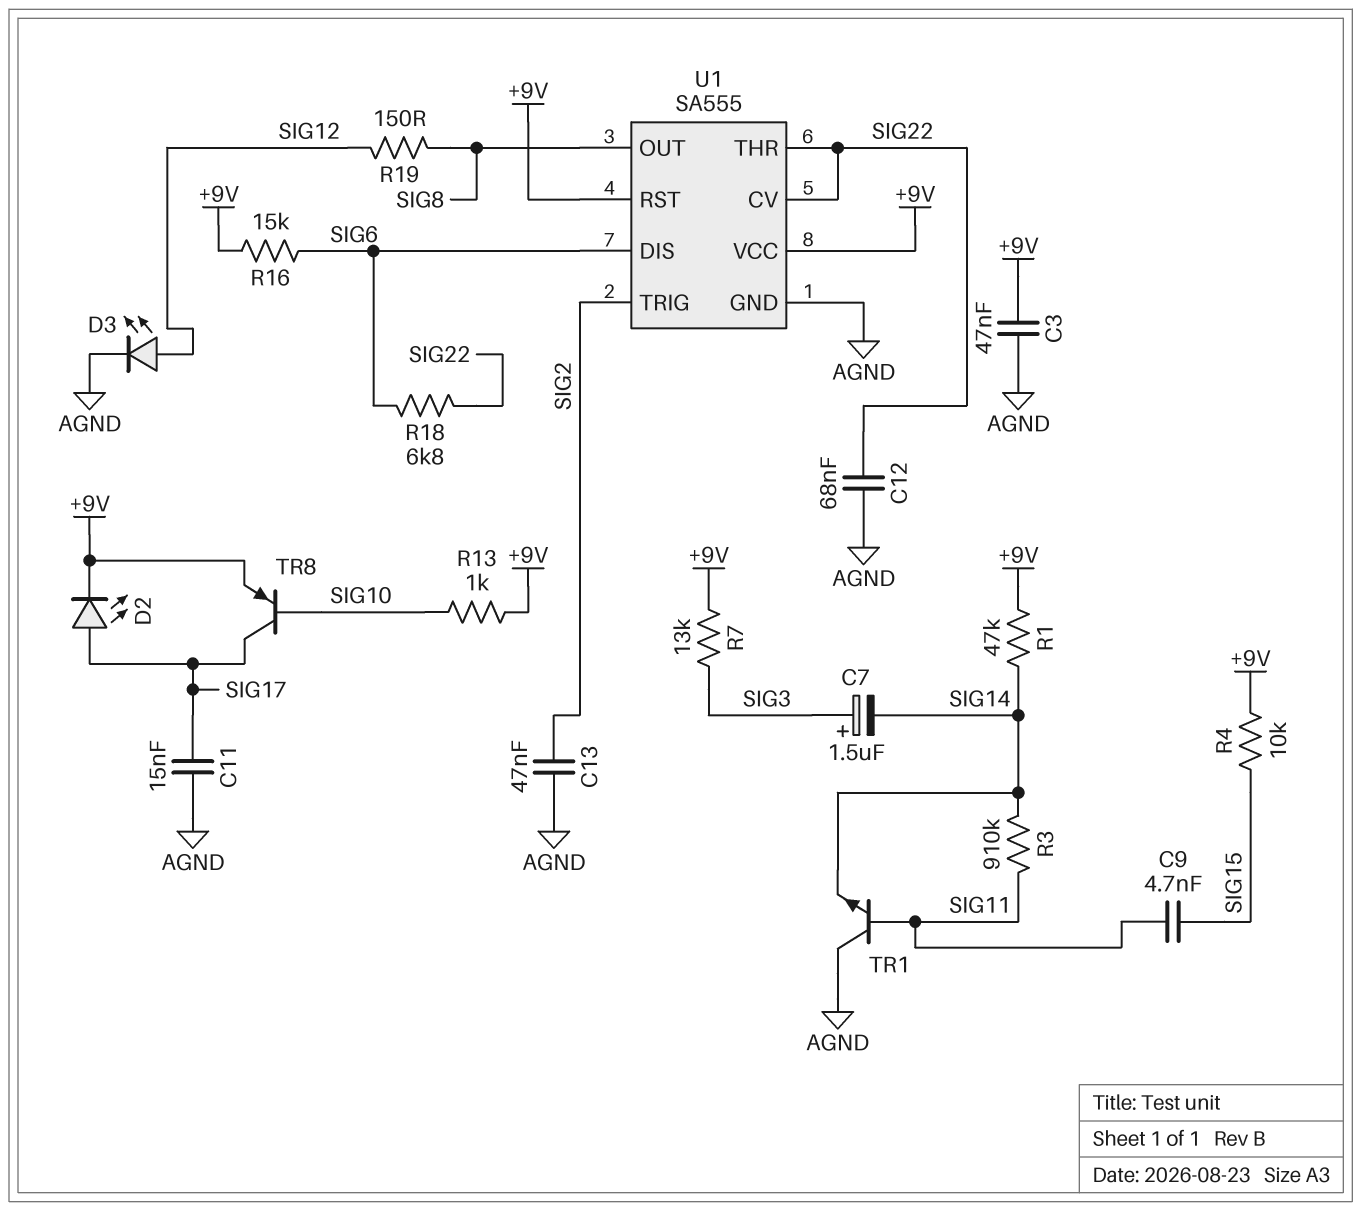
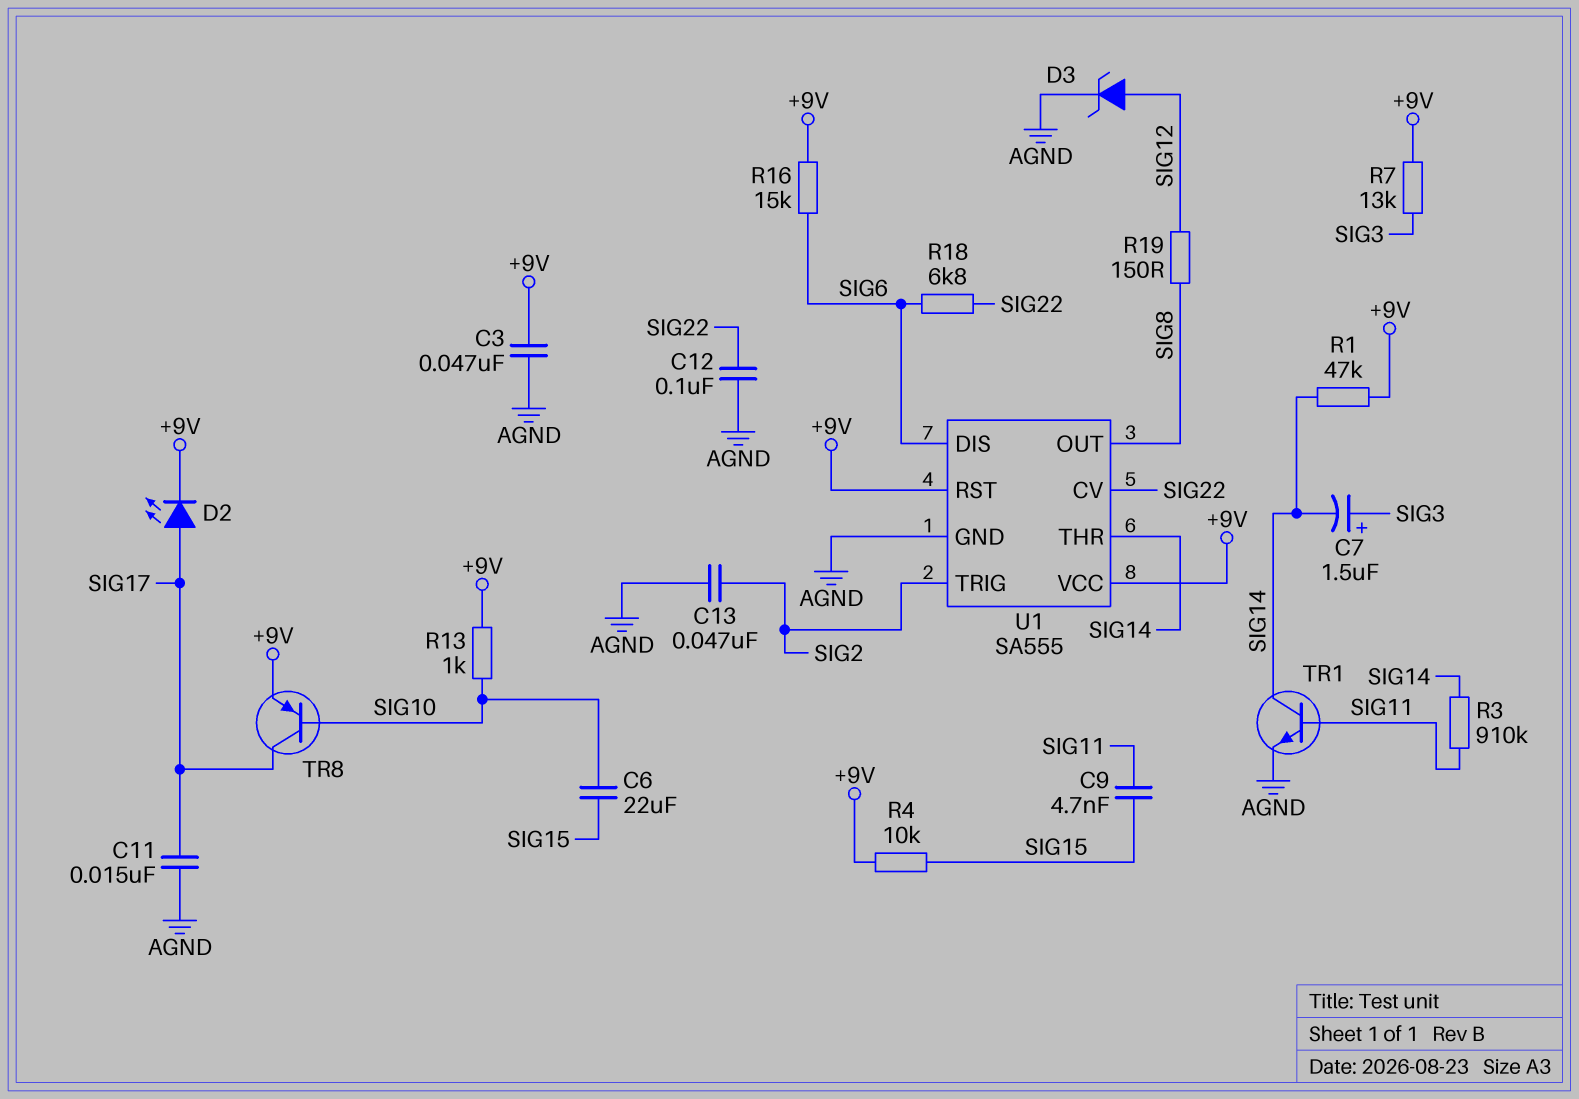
C6: none -> 22uF (SIG10, SIG15)
C12: 68nF (AGND, SIG22) -> 100nF (AGND, SIG22)
D3: LED (A SIG12, K AGND) -> zener (A SIG12, K AGND)
TR1: NPN (B SIG11, C AGND, E SIG14) -> NPN (B SIG11, C SIG14, E AGND)
U1 pin THR: SIG22 -> SIG14

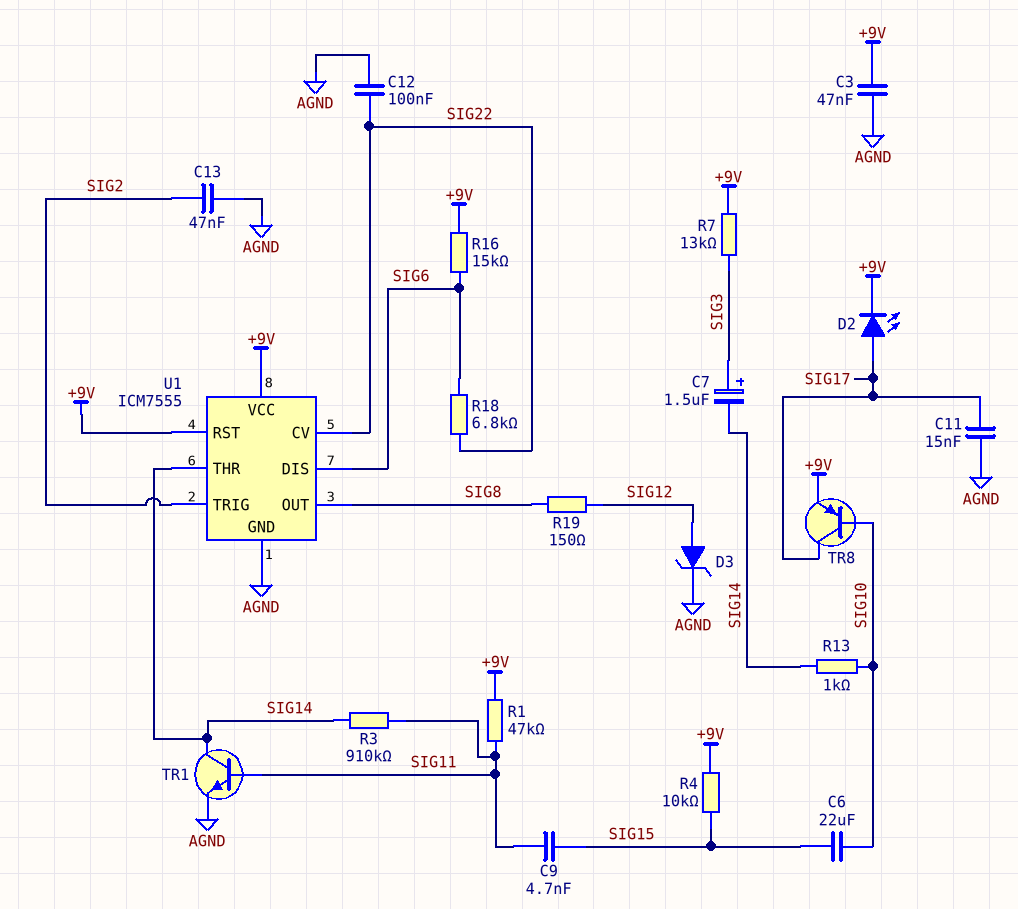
R1: 47k (+9V, SIG14) -> 47k (+9V, SIG11)
R13: 1k (+9V, SIG10) -> 1k (SIG10, SIG14)
U1: SA555 -> ICM7555

